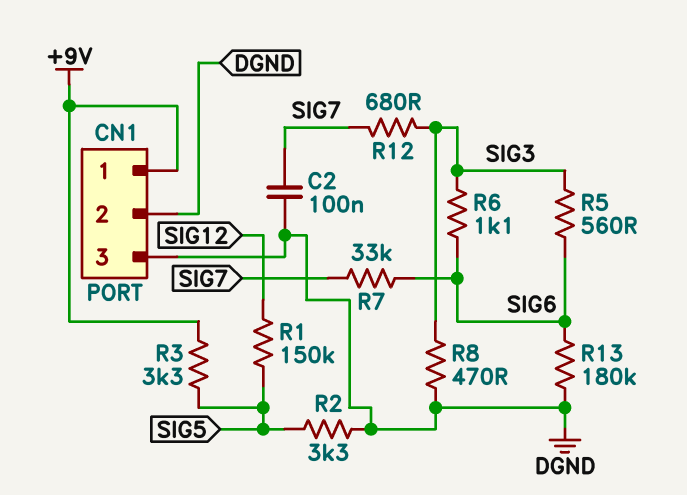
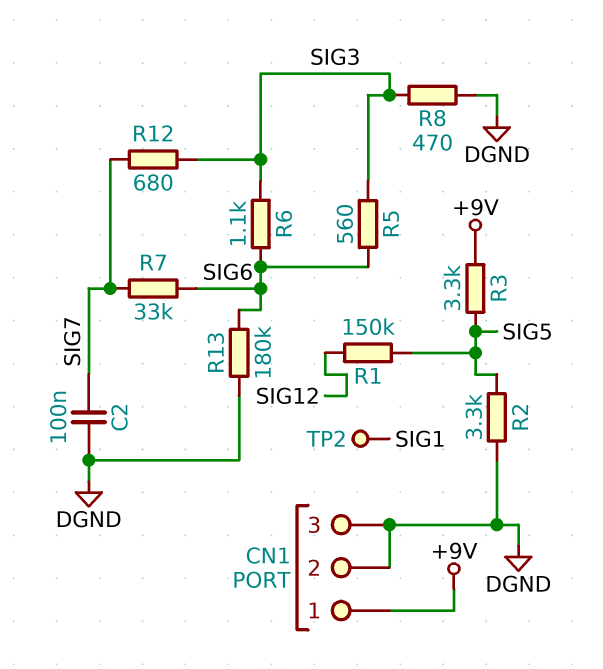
TP2: none -> test point (SIG1)

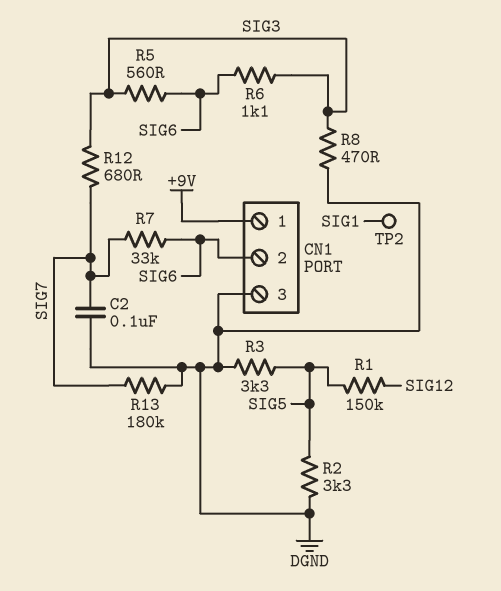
CN1 pin 2: DGND -> SIG6
R3: 3.3k (+9V, SIG5) -> 3.3k (DGND, SIG5)
R13: 180k (DGND, SIG6) -> 180k (DGND, SIG7)

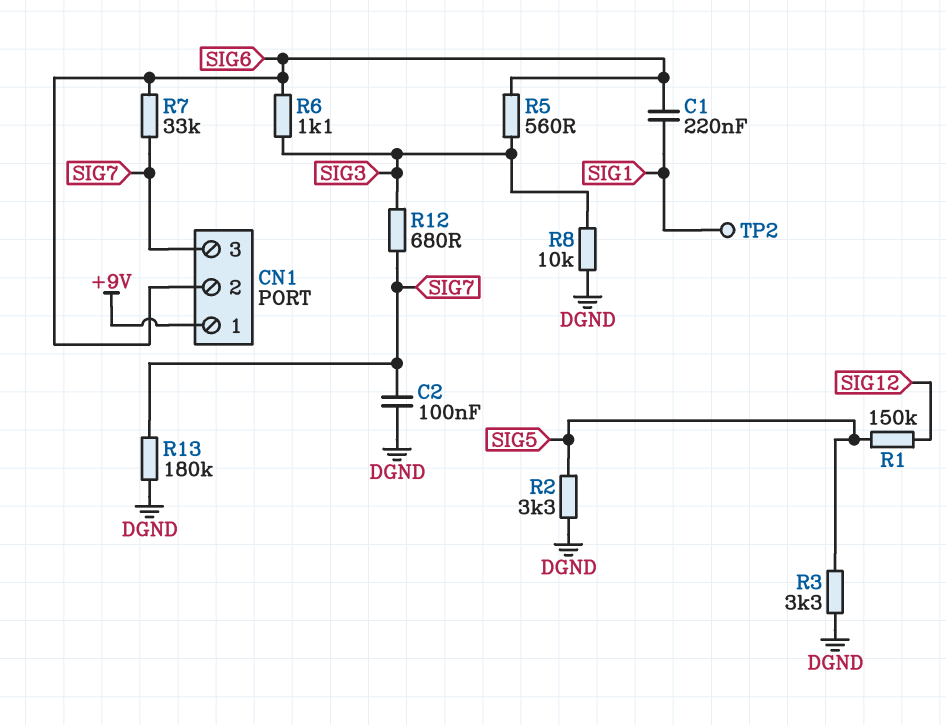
C1: none -> 220nF (SIG1, SIG6)
CN1 pin 3: DGND -> SIG7
R8: 470 (DGND, SIG3) -> 10k (DGND, SIG3)

